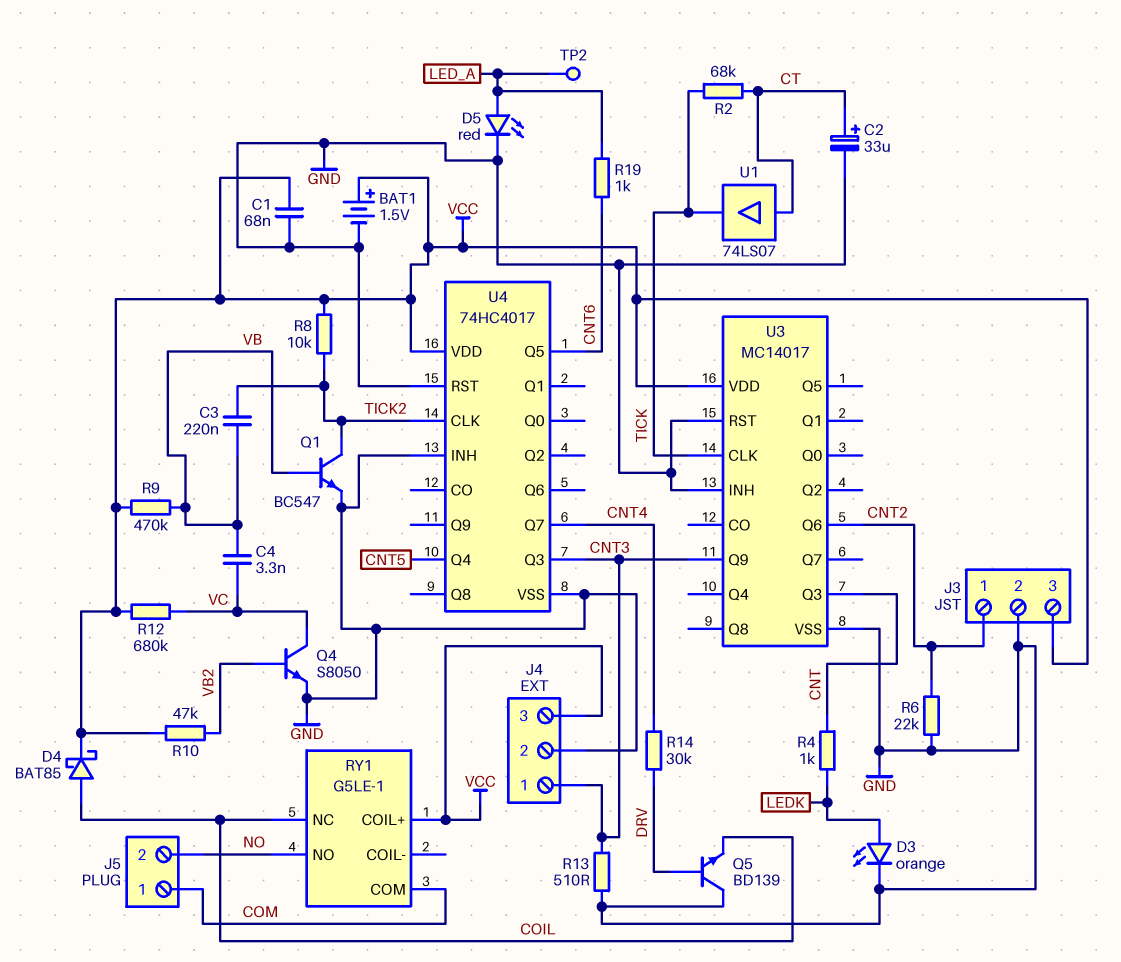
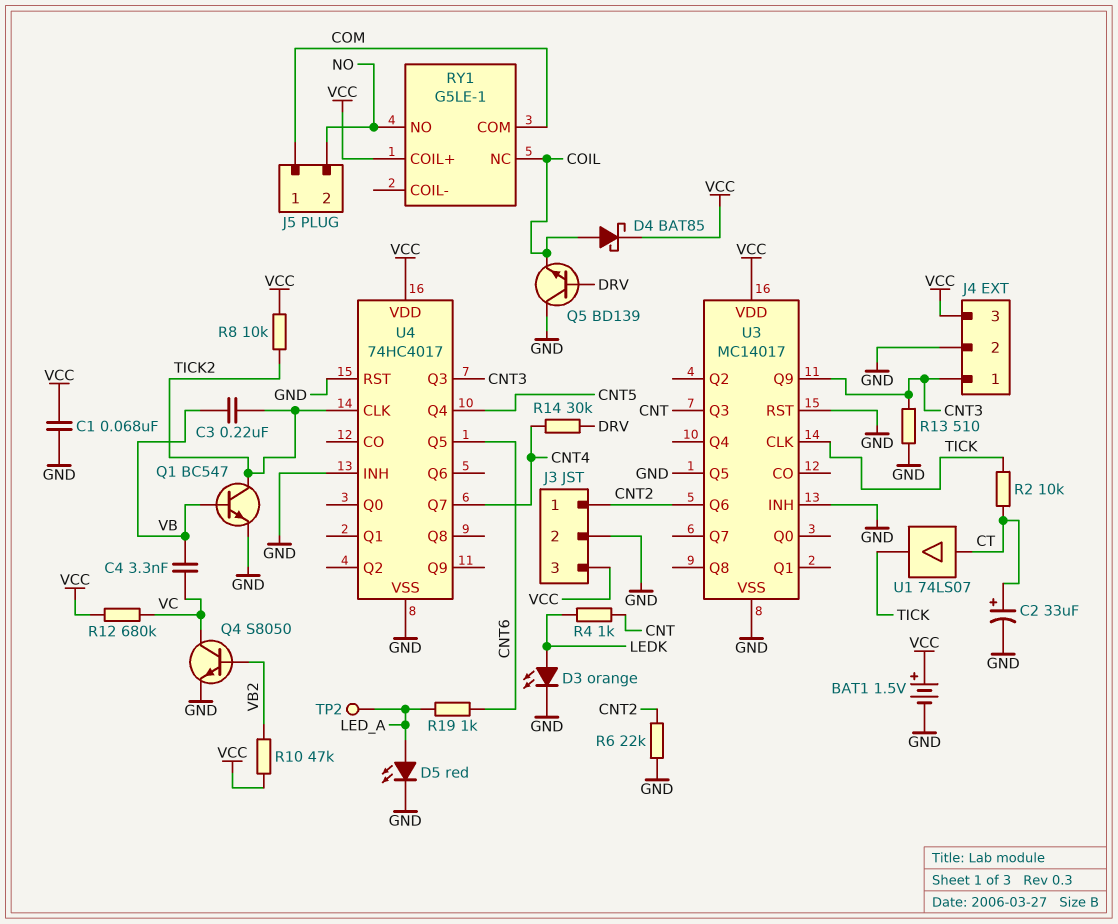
R2: 68k (CT, TICK) -> 10k (CT, TICK)
R9: 470k (VB, VCC) -> none
U3 pin Q5: none -> GND

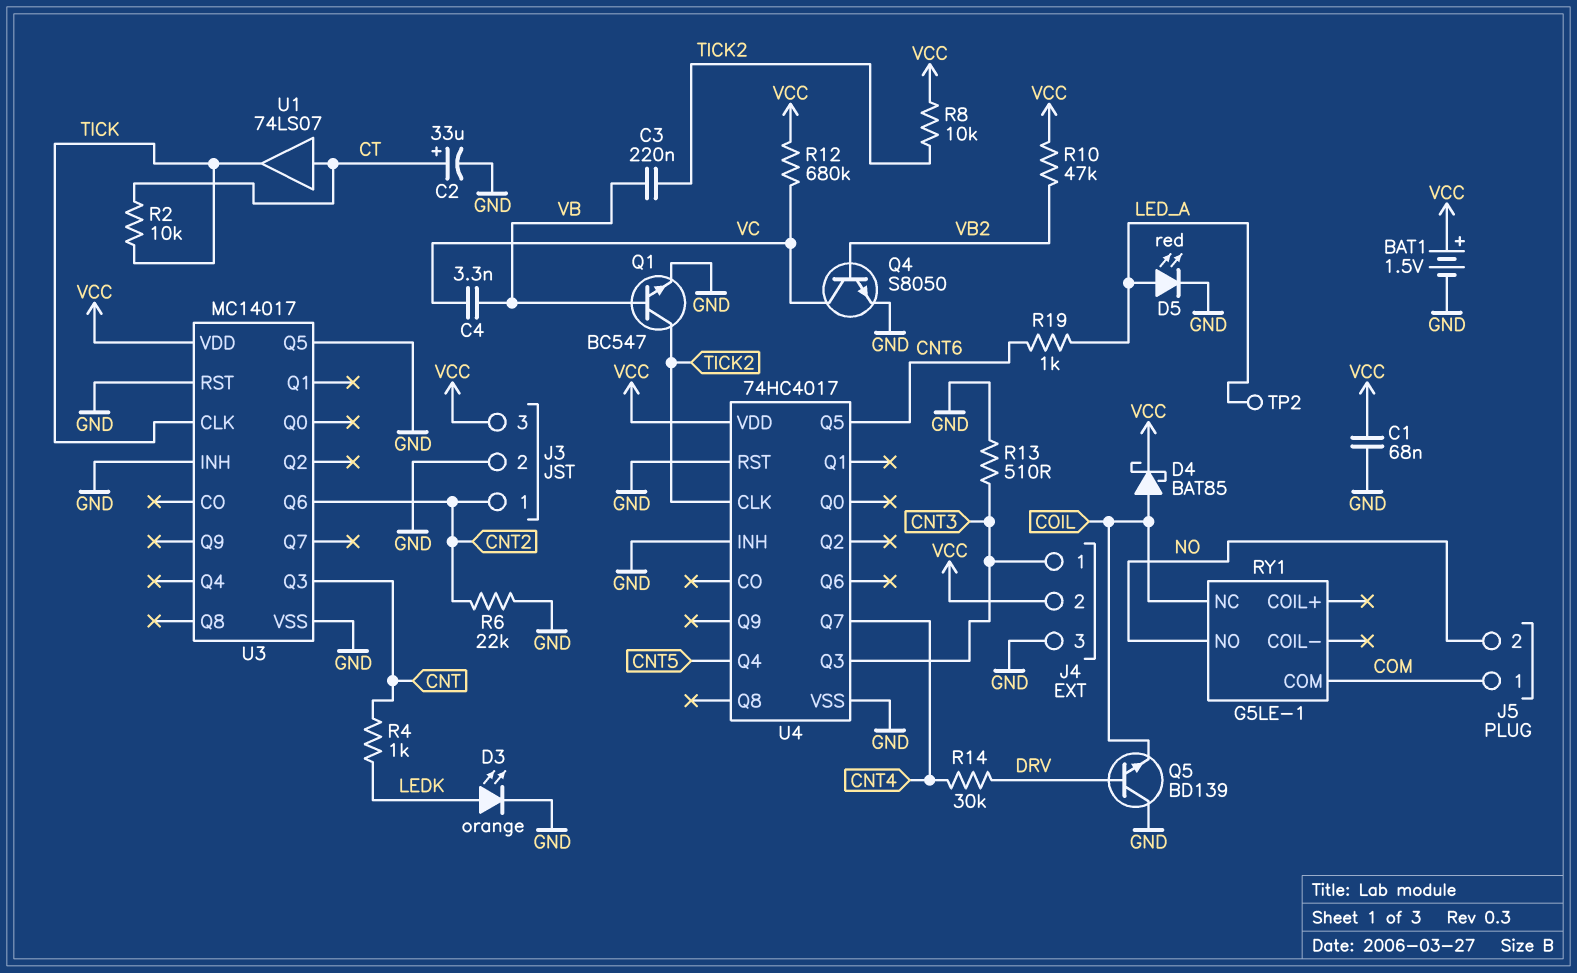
J4 pin 2: GND -> VCC
J4 pin 3: VCC -> GND
RY1 pin COIL+: VCC -> none
U3 pin Q9: CNT3 -> none

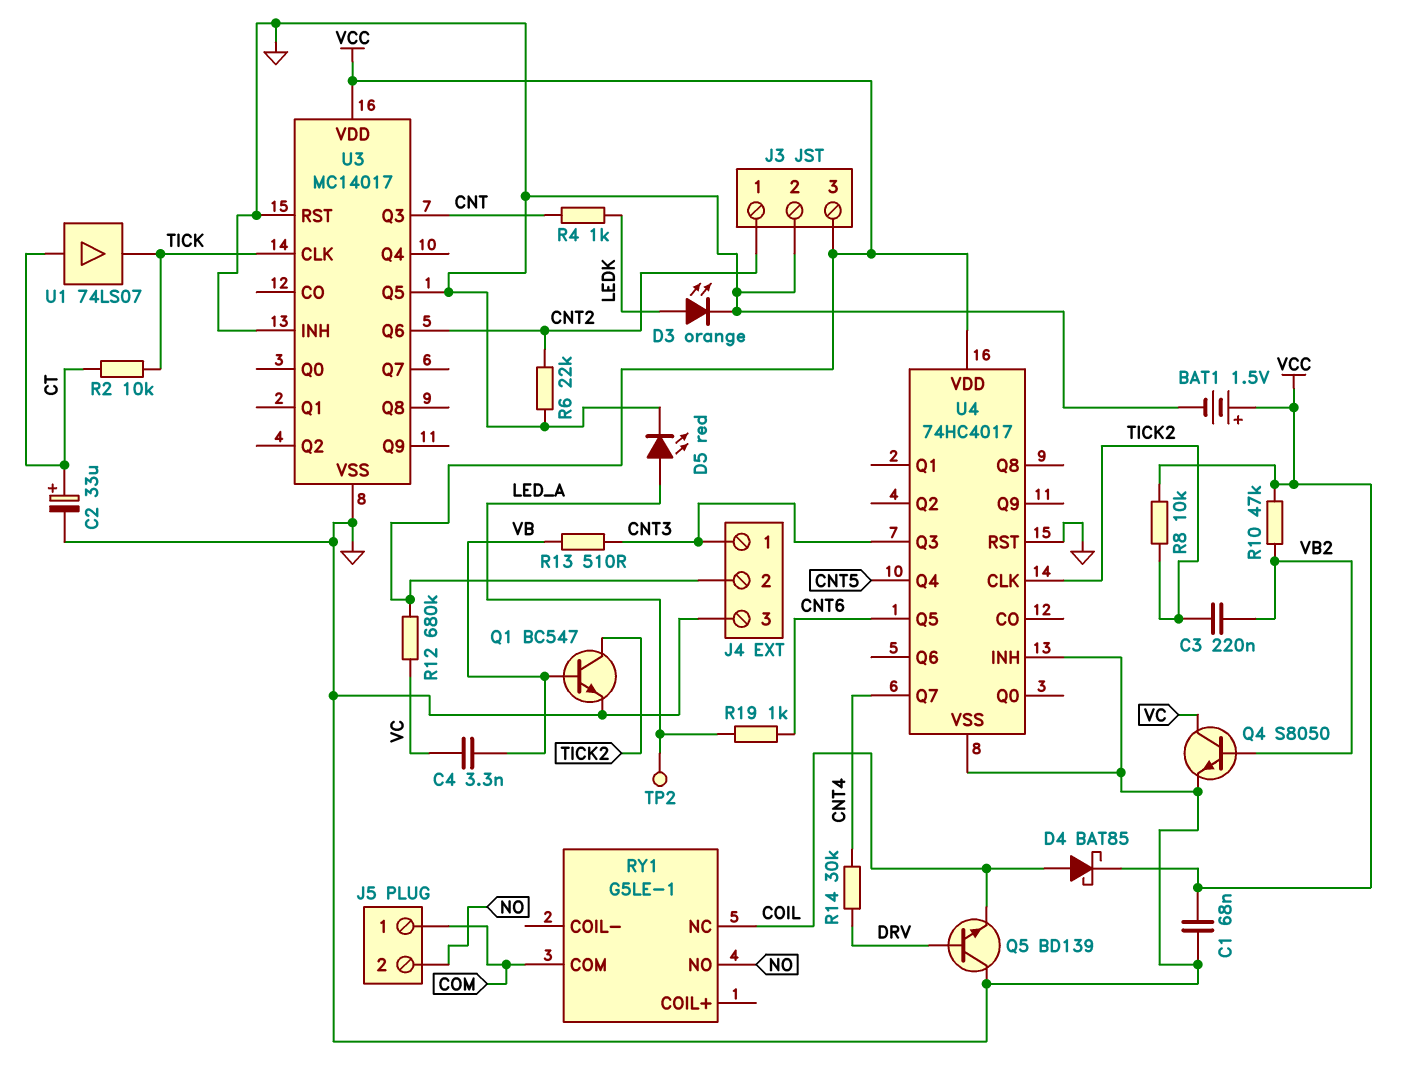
C3: 220nF (TICK2, VB) -> 220nF (TICK2, VB2)
R13: 510 (CNT3, GND) -> 510 (CNT3, VB)

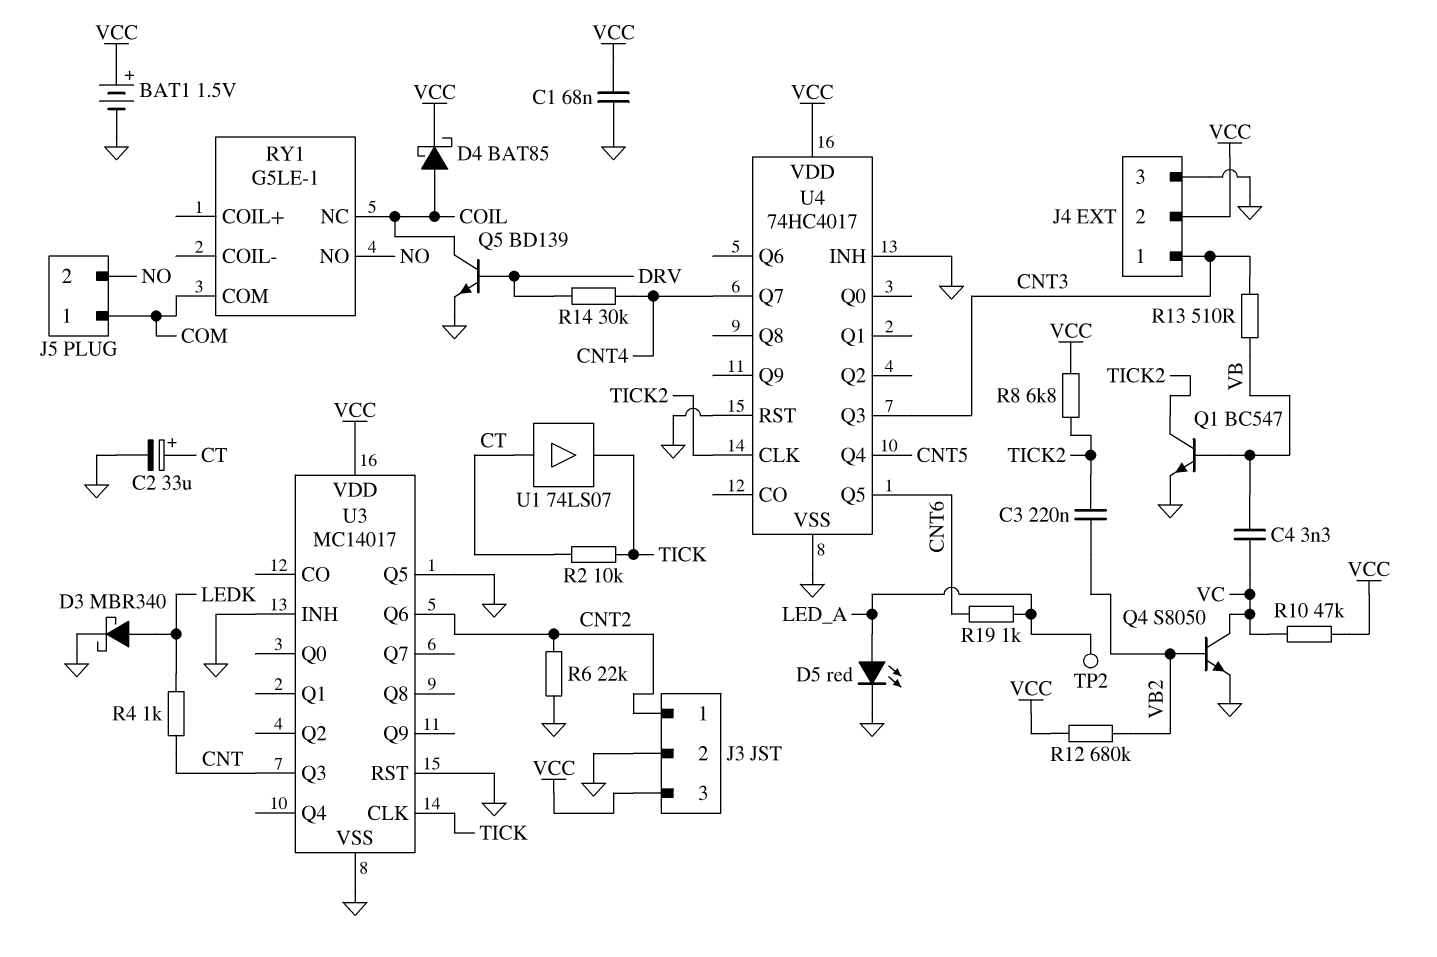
D3: LED orange (A LEDK, K GND) -> schottky MBR340 (A LEDK, K GND)
Q5: NPN BD139 (B DRV, C GND, E COIL) -> NPN BD139 (B DRV, C COIL, E GND)
R8: 10k (TICK2, VCC) -> 6.8k (TICK2, VCC)
R10: 47k (VB2, VCC) -> 47k (VC, VCC)
R12: 680k (VC, VCC) -> 680k (VB2, VCC)

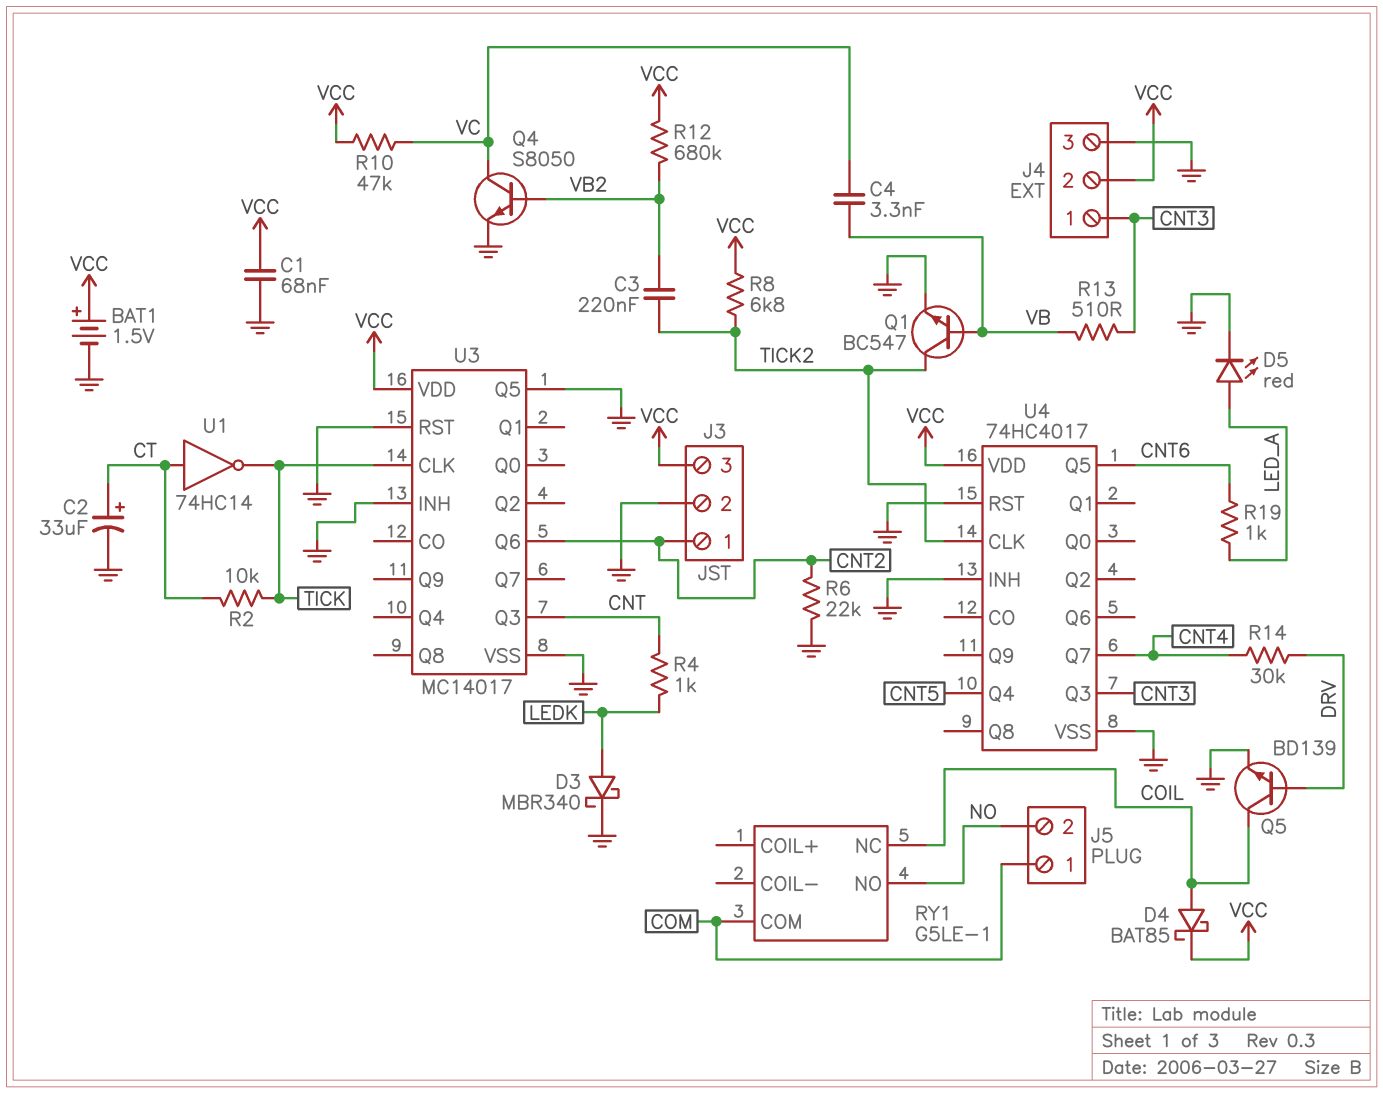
TP2: test point (LED_A) -> none
U1: buffer 74LS07 (in CT, out TICK) -> NOT 74HC14 (in CT, out TICK)

